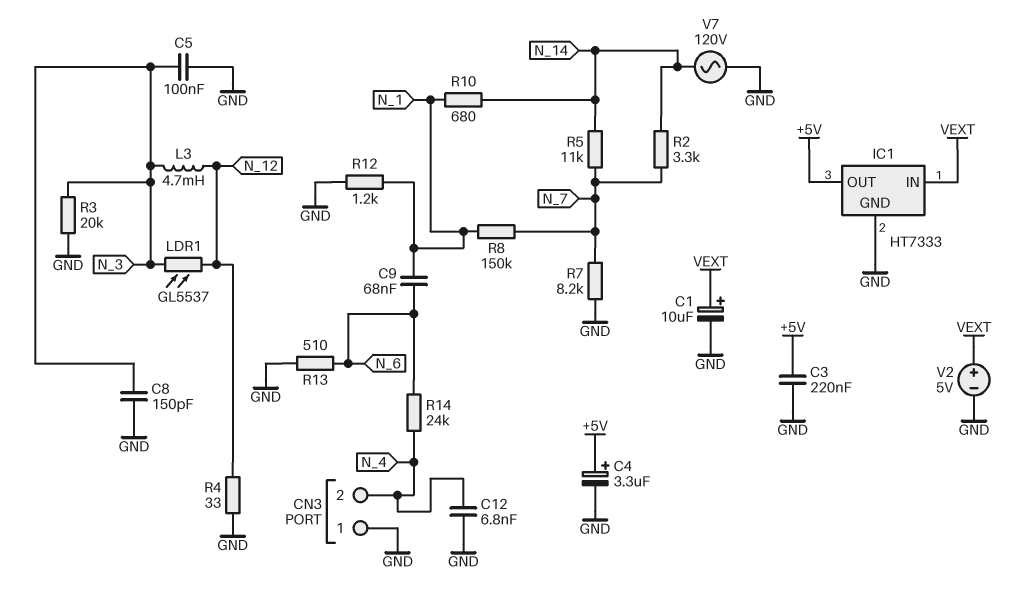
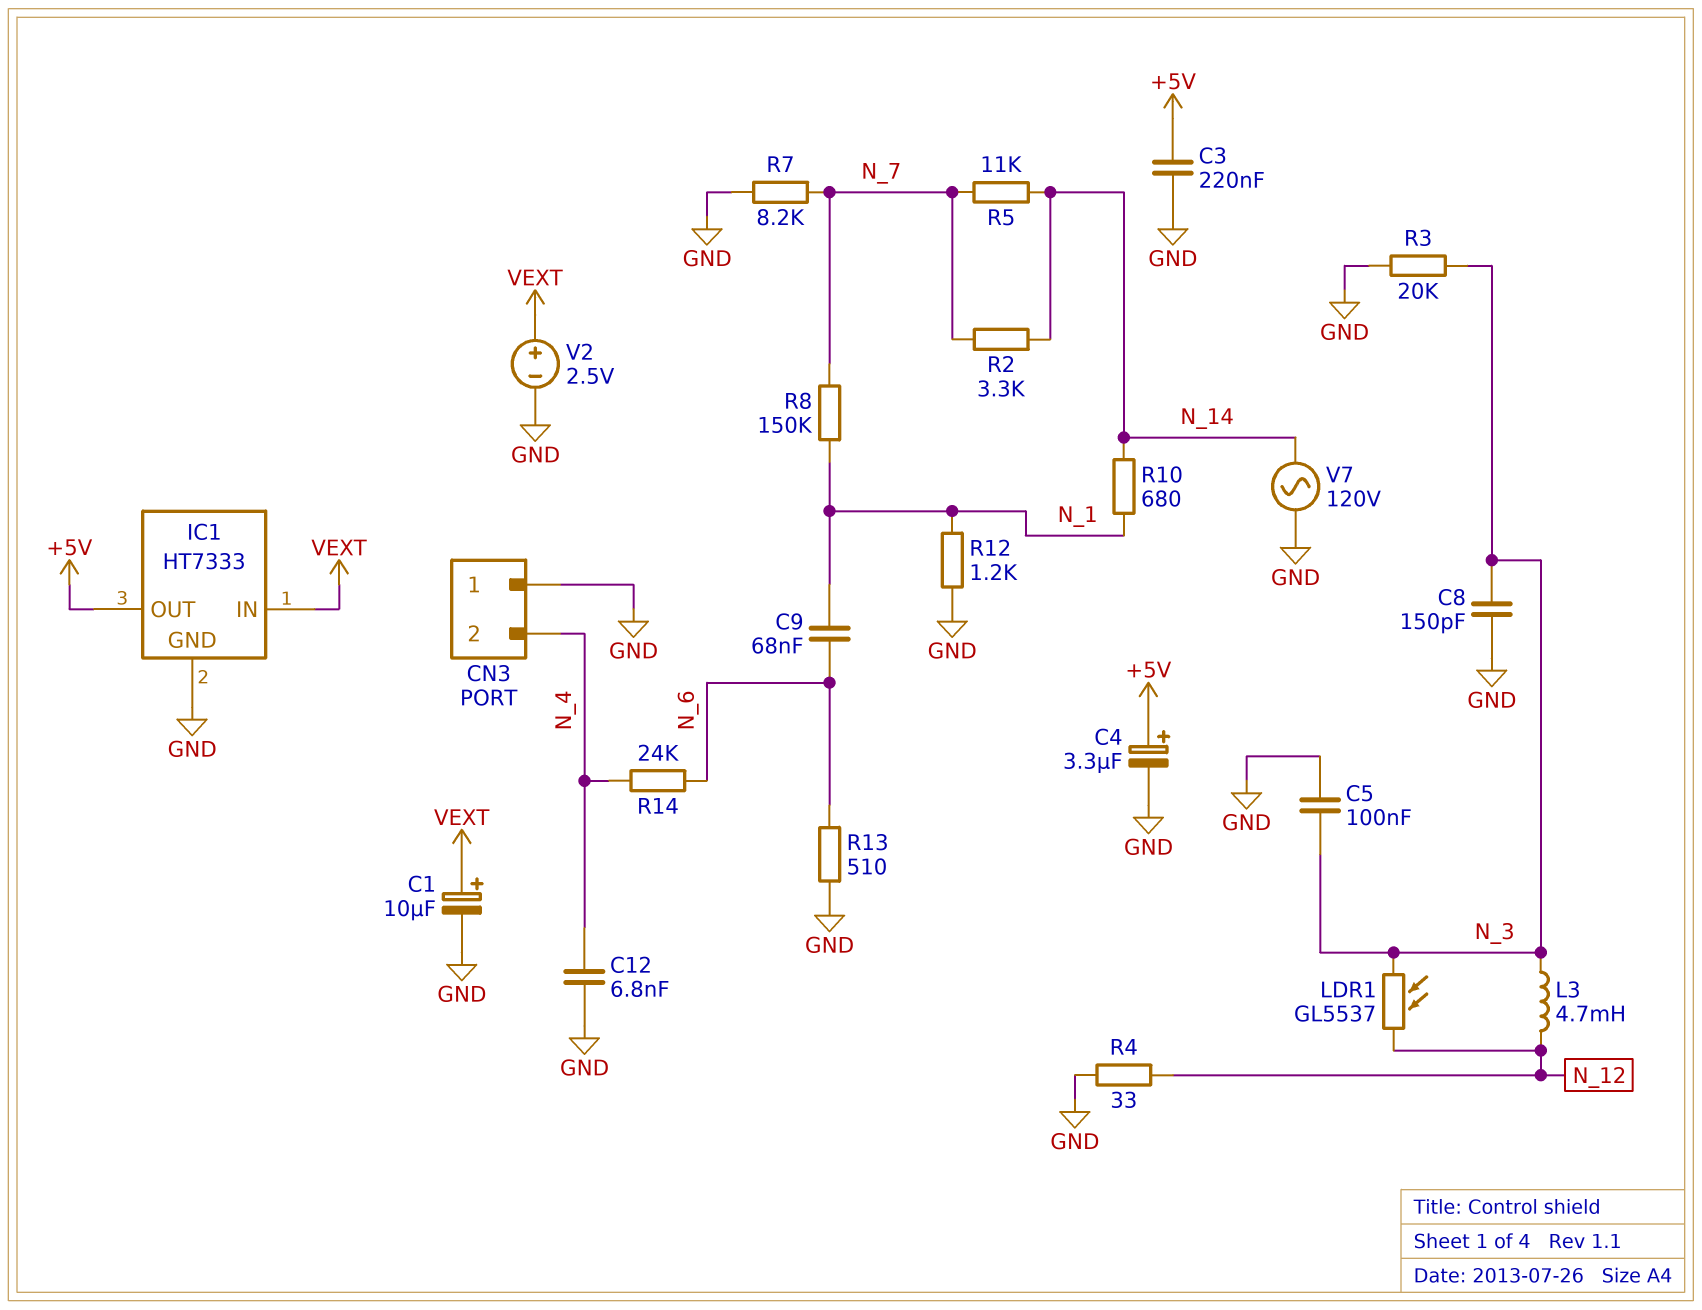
V2: 5V (plus VEXT, minus GND) -> 2.5V (plus VEXT, minus GND)

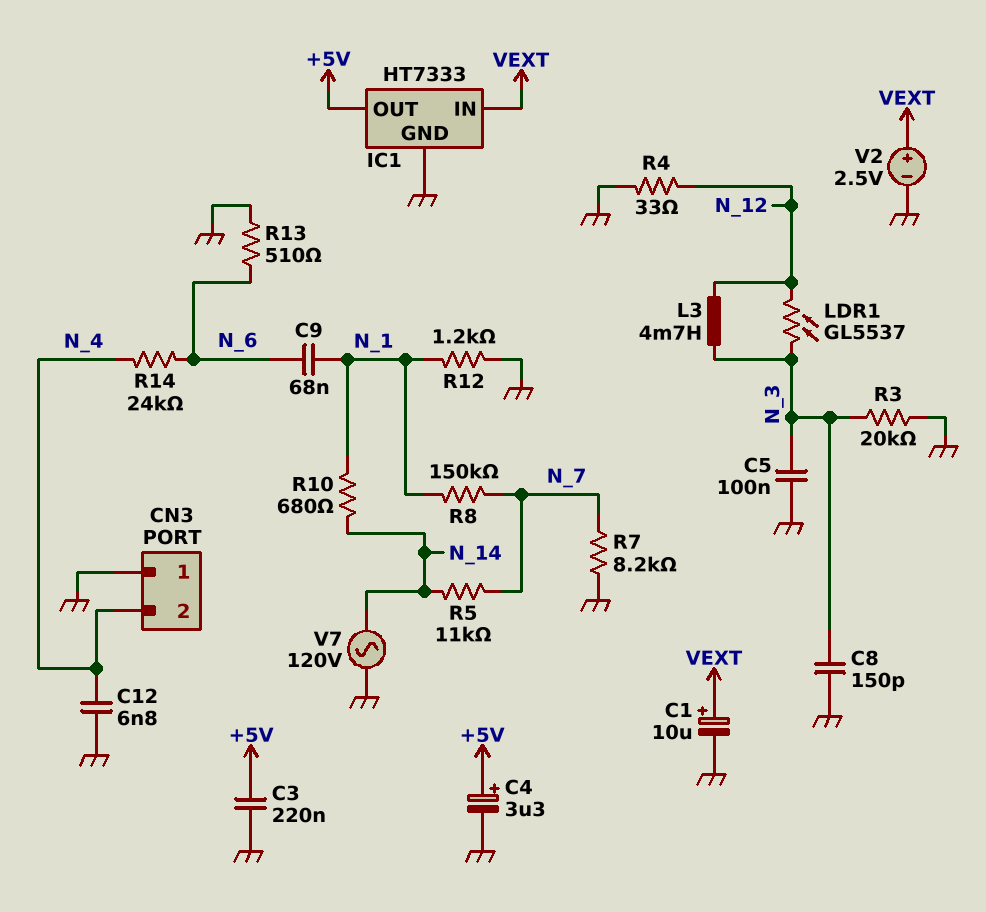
R2: 3.3k (N_7, N_14) -> none

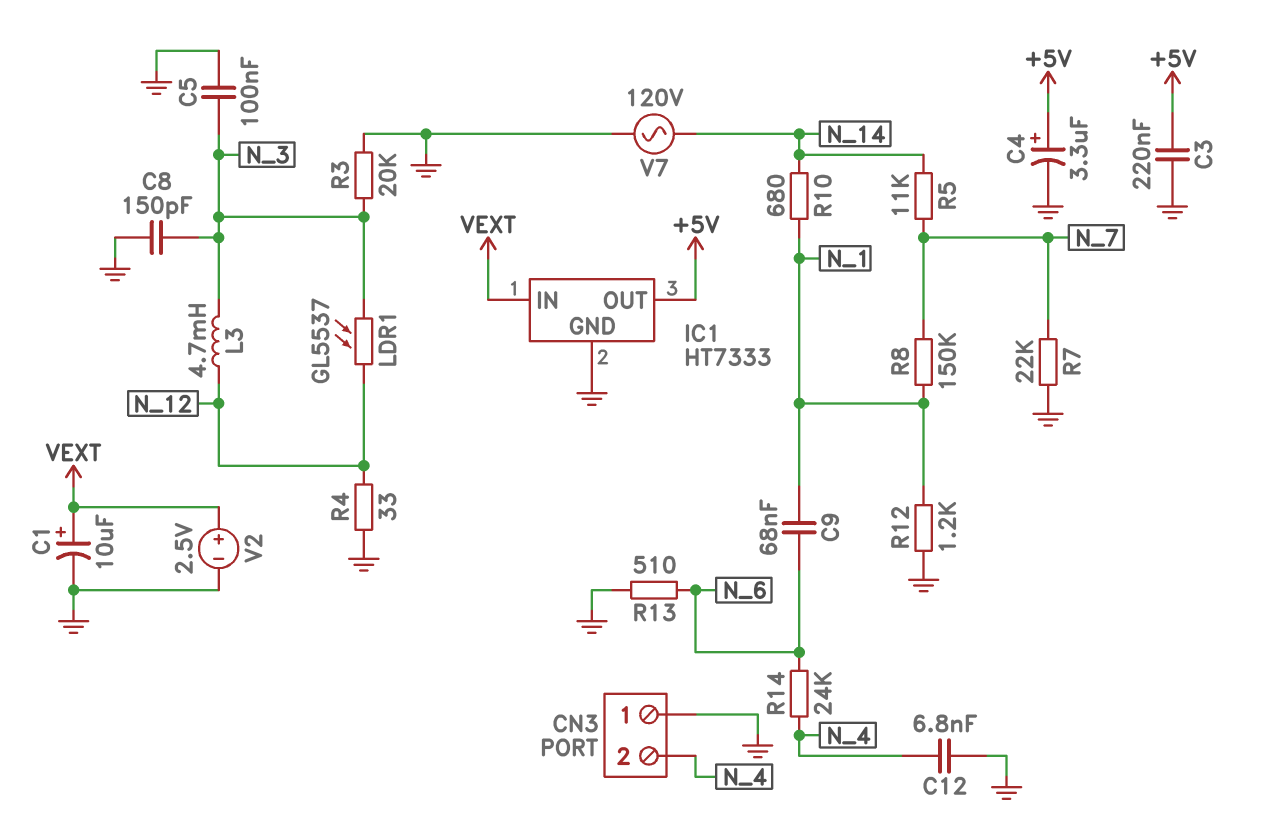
R7: 8.2k (GND, N_7) -> 22k (GND, N_7)

